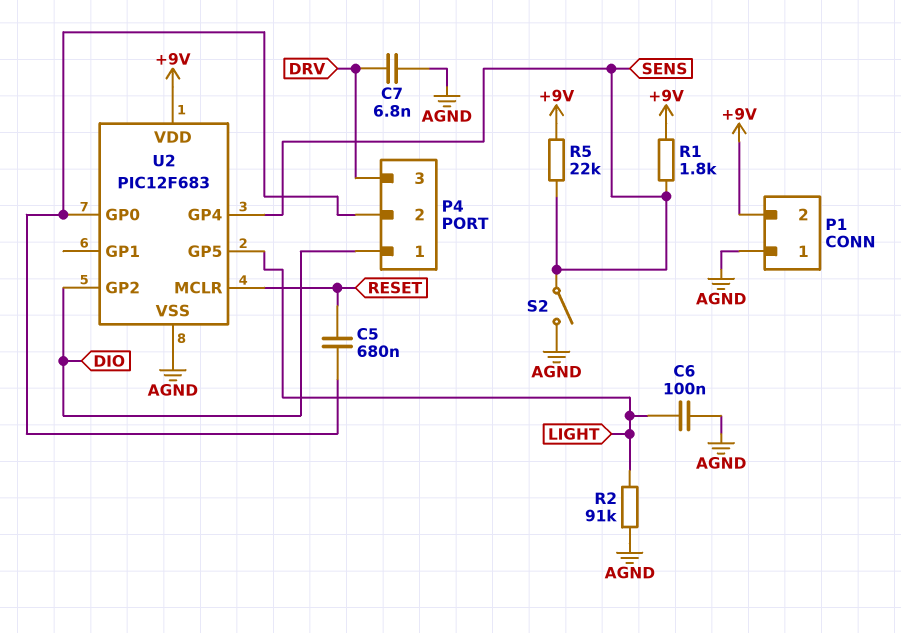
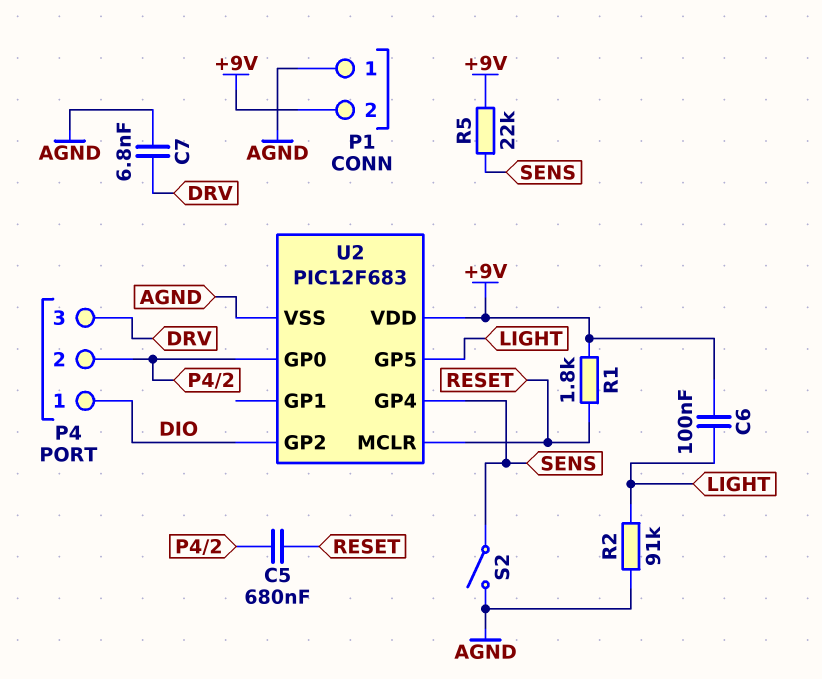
C6: 100nF (AGND, LIGHT) -> 100nF (+9V, LIGHT)
R1: 1.8k (+9V, SENS) -> 1.8k (+9V, RESET)

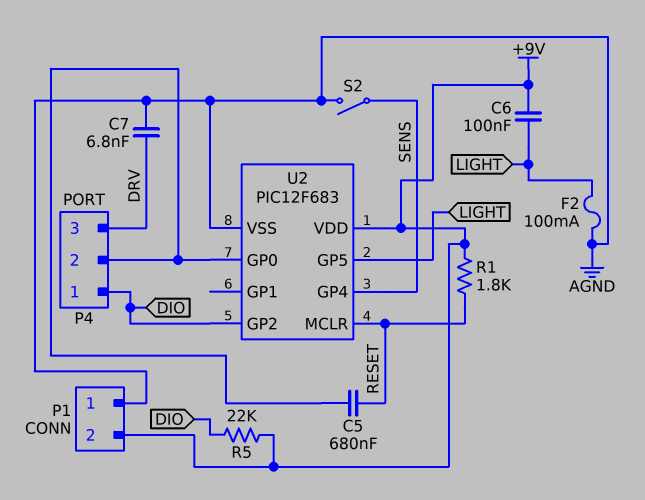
F2: none -> 100mA (AGND, LIGHT)
R2: 91k (AGND, LIGHT) -> none
R5: 22k (+9V, SENS) -> 22k (+9V, DIO)

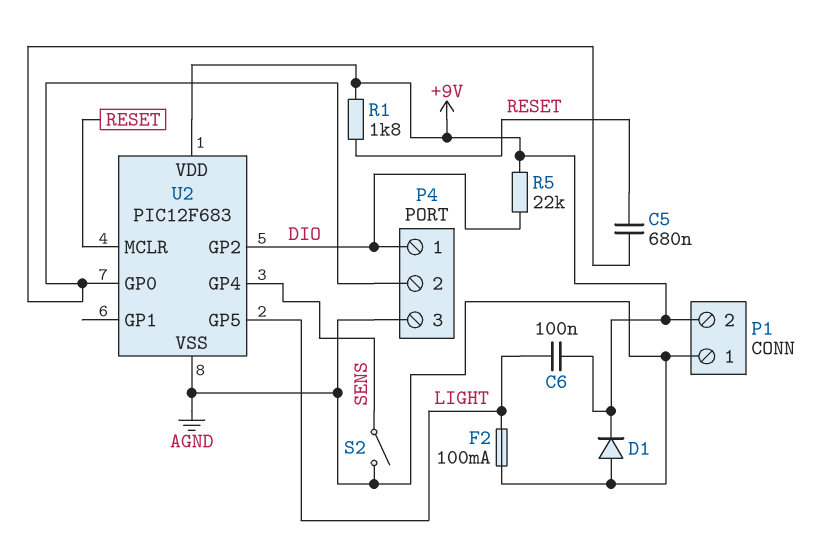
C7: 6.8nF (AGND, DRV) -> none
D1: none -> diode (A AGND, K +9V)
P4 pin 3: DRV -> AGND

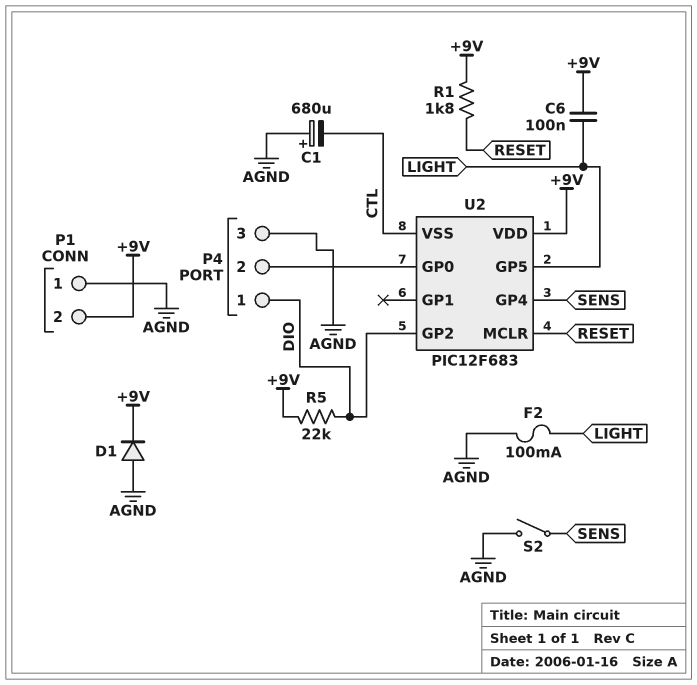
C1: none -> 680uF (plus AGND, minus CTL)
C5: 680nF (P4/2, RESET) -> none
U2 pin VSS: AGND -> CTL

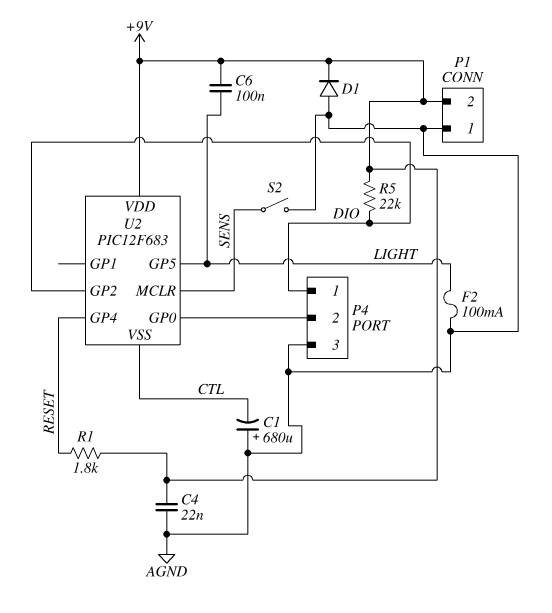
C4: none -> 22nF (+9V, AGND)
U2 pin GP4: SENS -> RESET
U2 pin MCLR: RESET -> SENS

